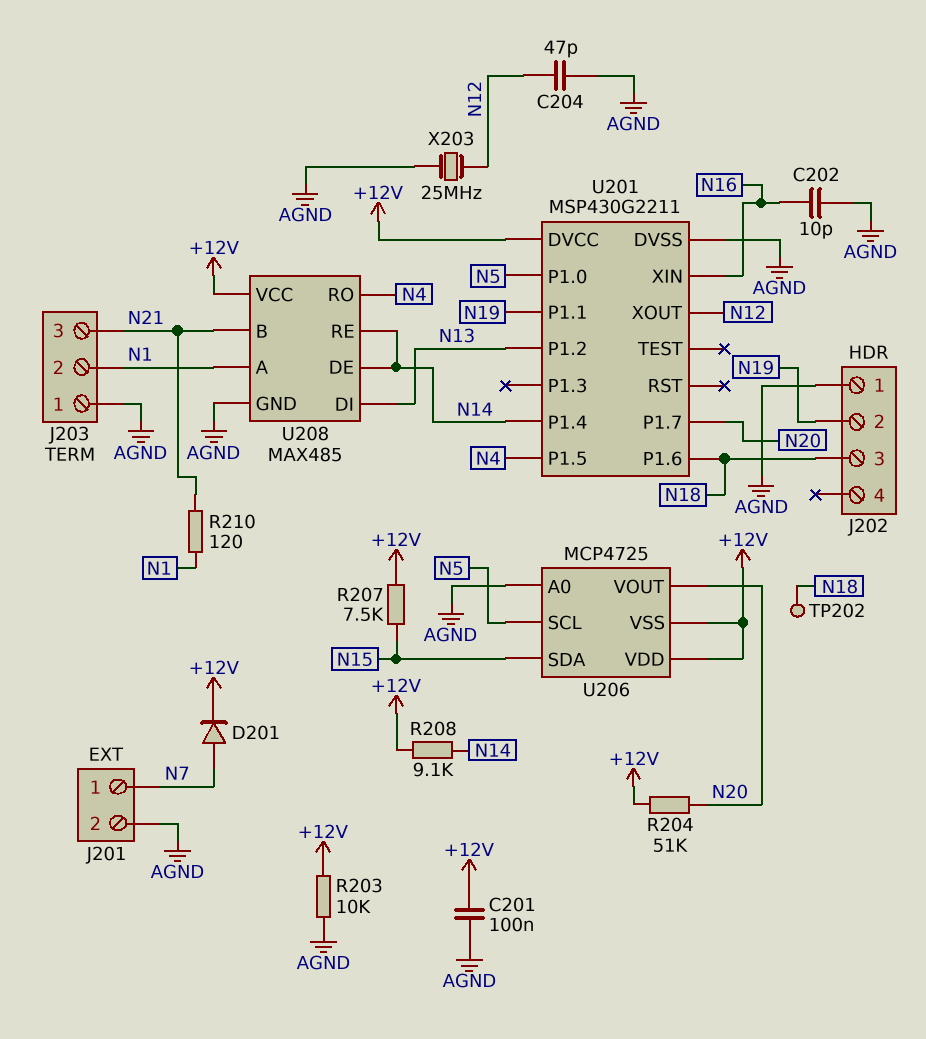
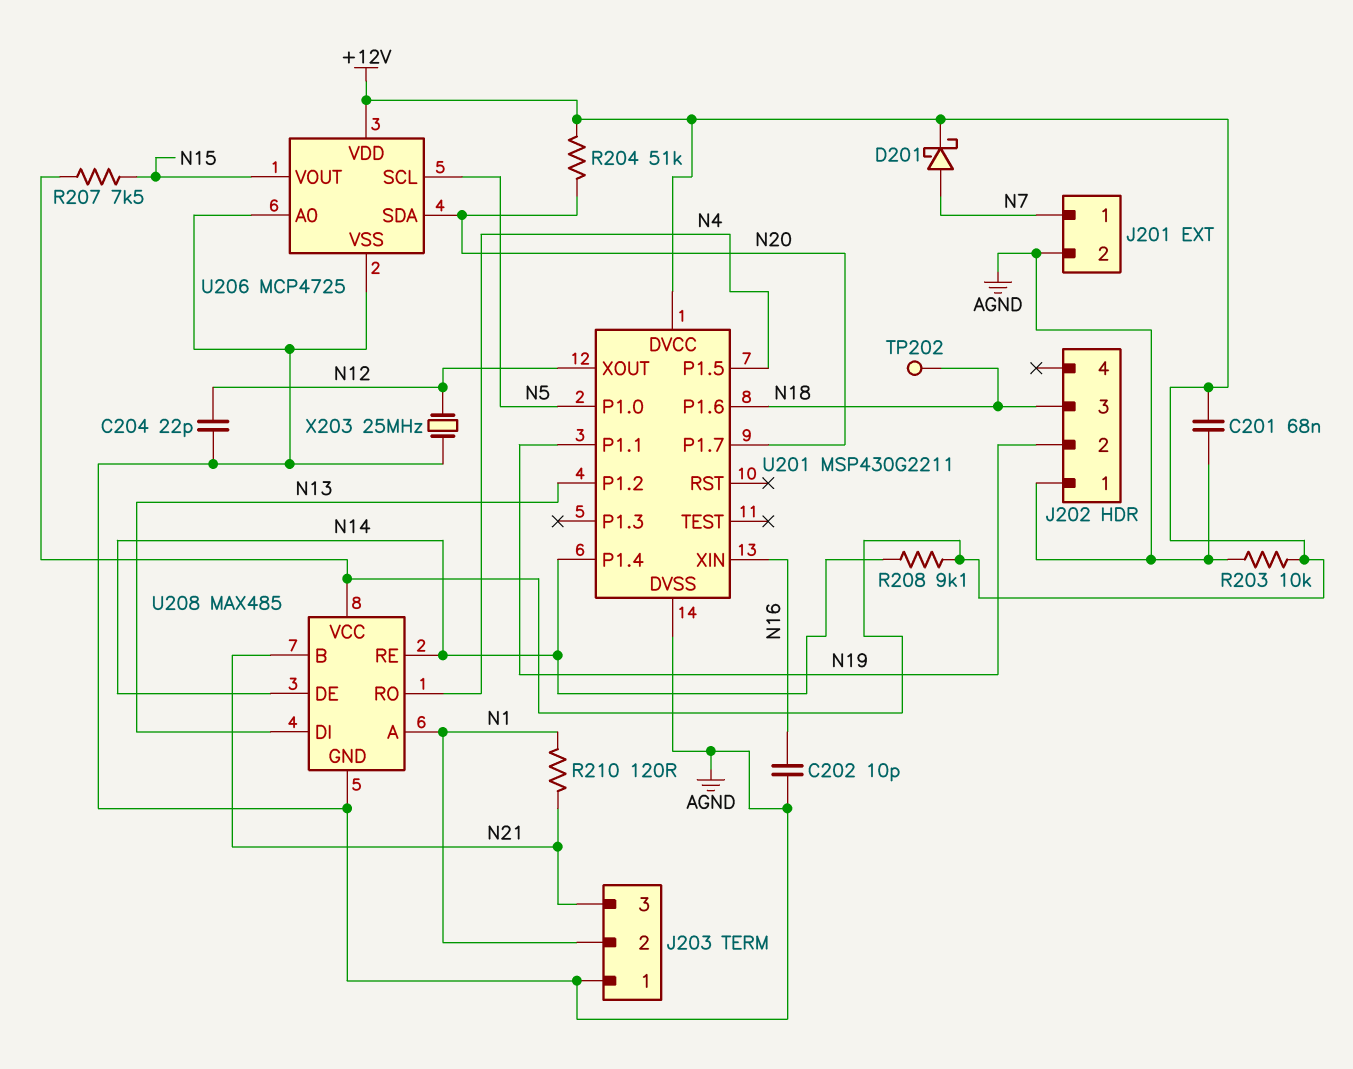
C201: 100nF (+12V, AGND) -> 68nF (+12V, AGND)
C204: 47pF (AGND, N12) -> 22pF (AGND, N12)
D201: diode (A N7, K +12V) -> schottky (A N7, K +12V)
U206 pin SDA: N15 -> N20
U206 pin VOUT: N20 -> N15
U206 pin VSS: +12V -> AGND

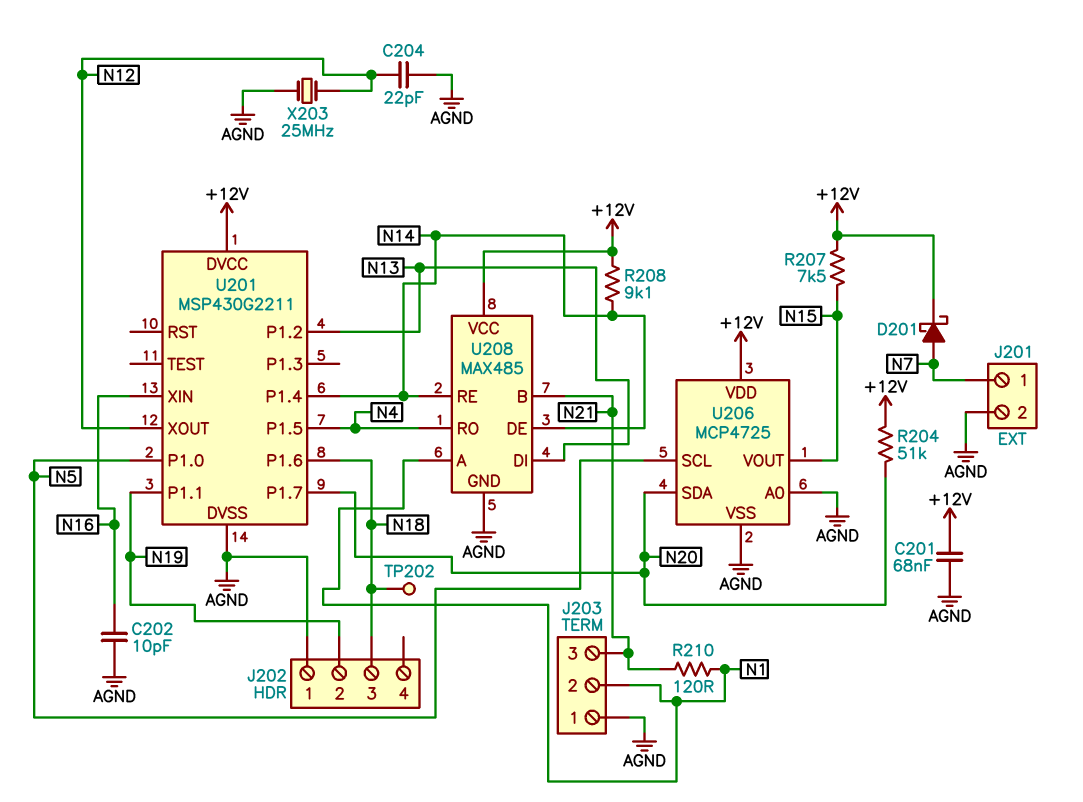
R203: 10k (+12V, AGND) -> none

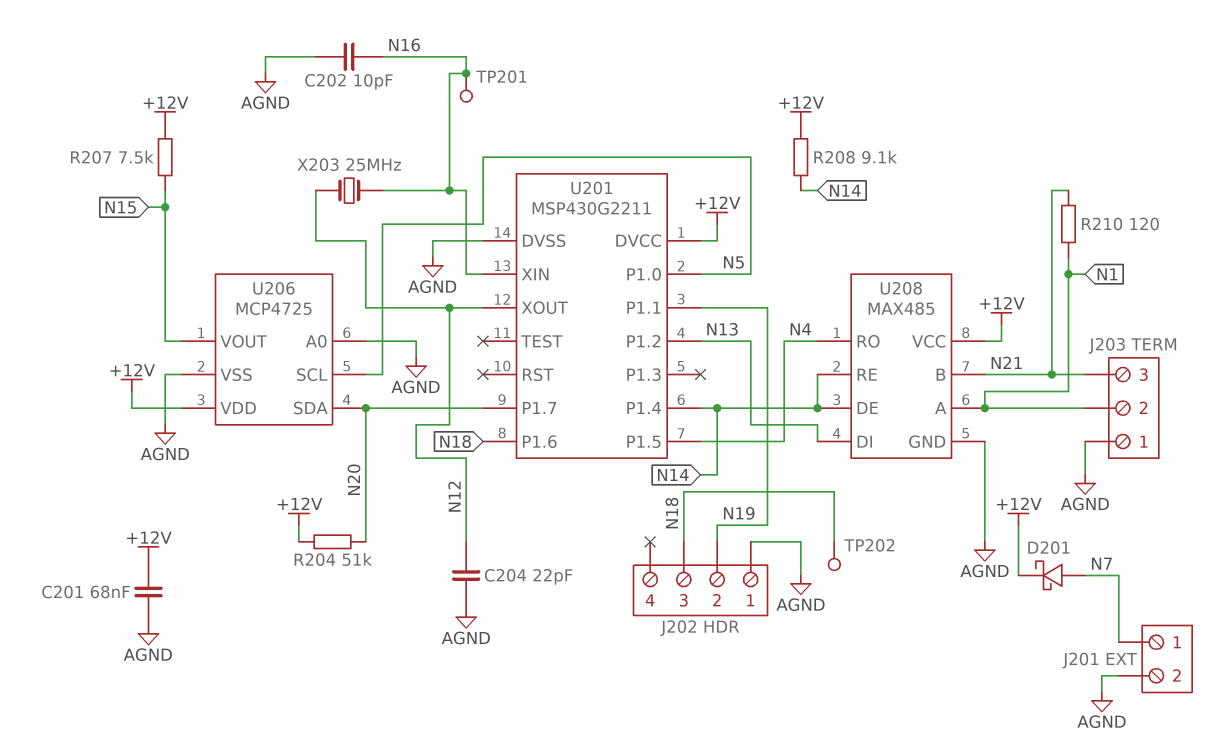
TP201: none -> test point (N16)
X203: 25MHz (AGND, N12) -> 25MHz (N12, N16)

